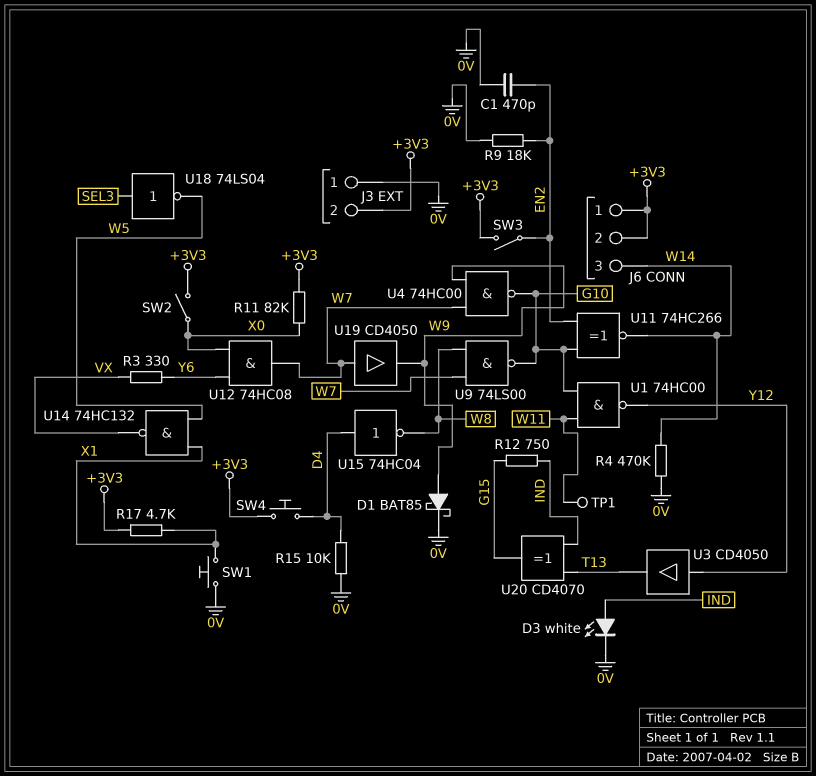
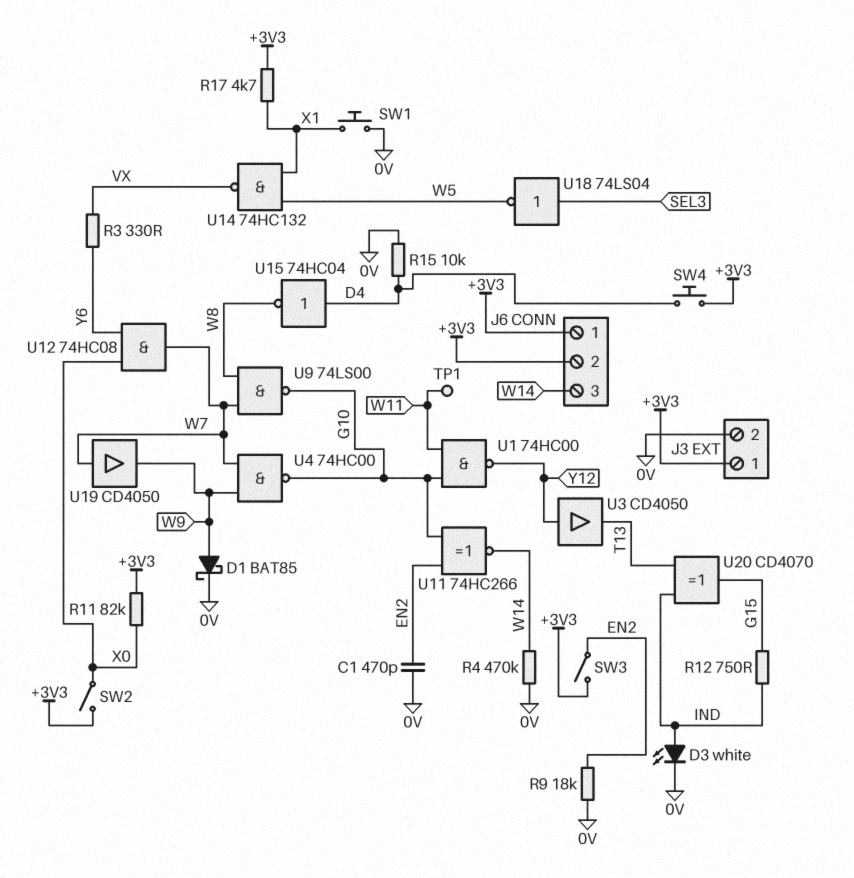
J3 pin 1: 0V -> +3V3
J3 pin 2: +3V3 -> 0V

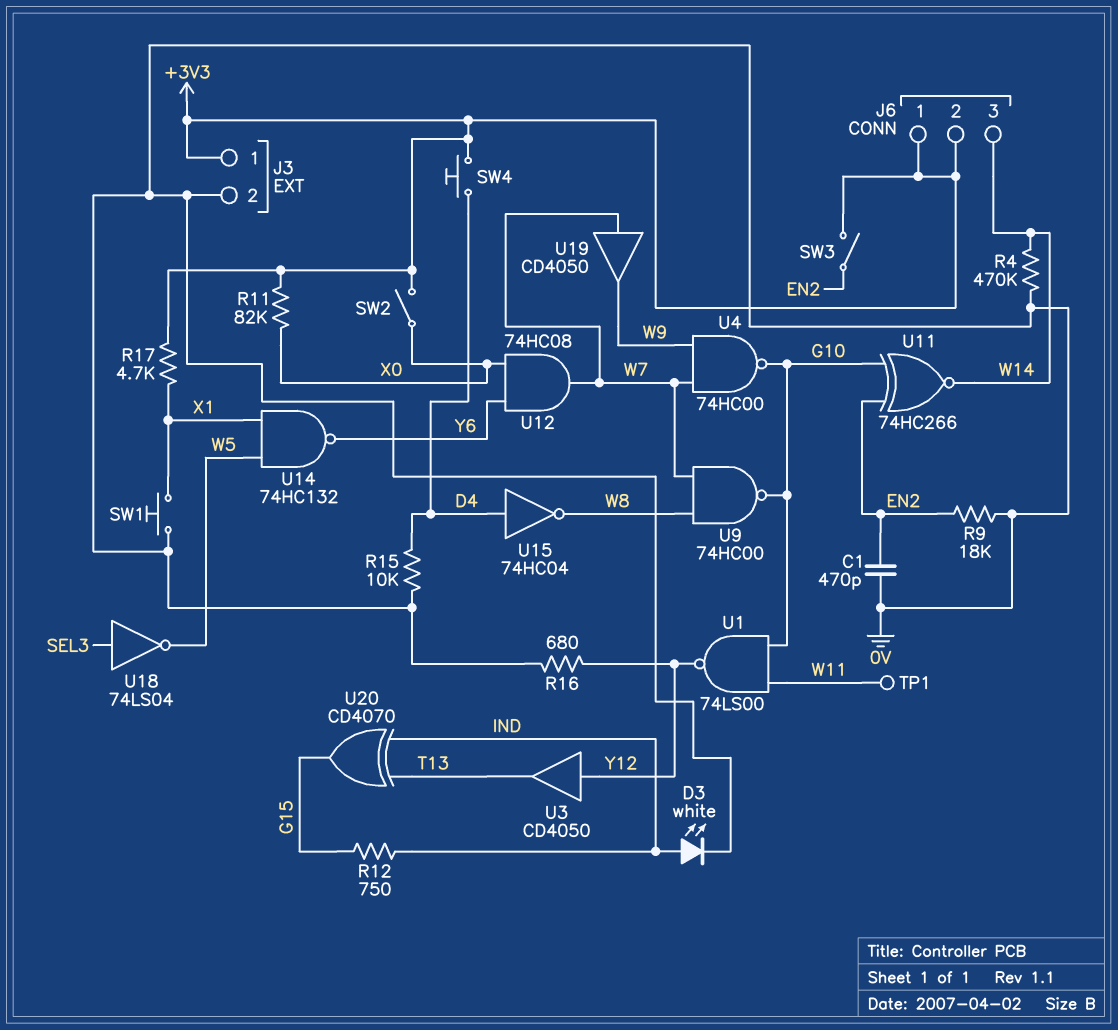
D1: schottky BAT85 (A W9, K 0V) -> none
R3: 330 (VX, Y6) -> none
R16: none -> 680 (0V, Y12)
U1: NAND 74HC00 (in G10, in W11, out Y12) -> NAND 74LS00 (in G10, in W11, out Y12)
U9: NAND 74LS00 (in W7, in W8, out G10) -> NAND 74HC00 (in W7, in W8, out G10)
U14: NAND 74HC132 (in W5, in X1, out VX) -> NAND 74HC132 (in W5, in X1, out Y6)

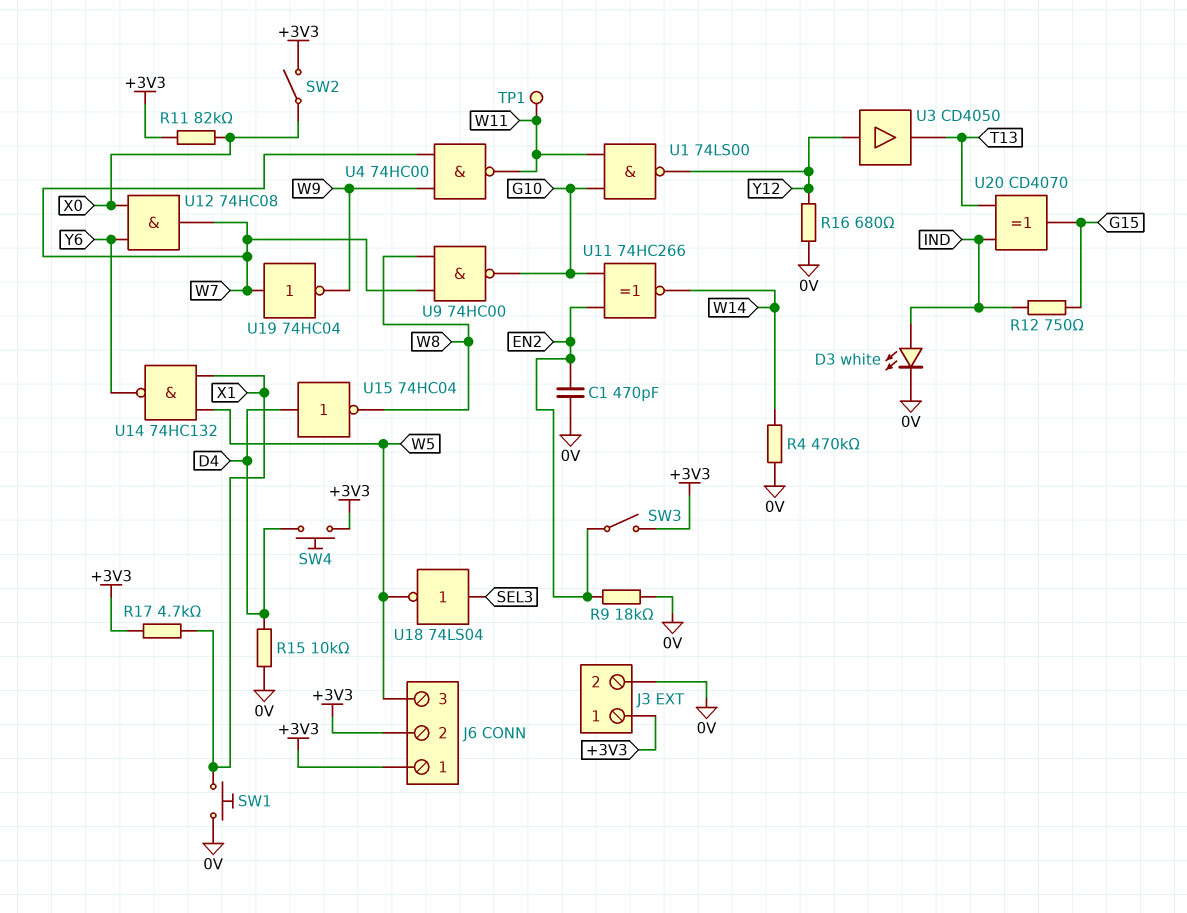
J6 pin 3: W14 -> W5
U4: NAND 74HC00 (in W7, in W9, out G10) -> NAND 74HC00 (in W7, in W9, out W11)
U19: buffer CD4050 (in W7, out W9) -> NOT 74HC04 (in W7, out W9)

